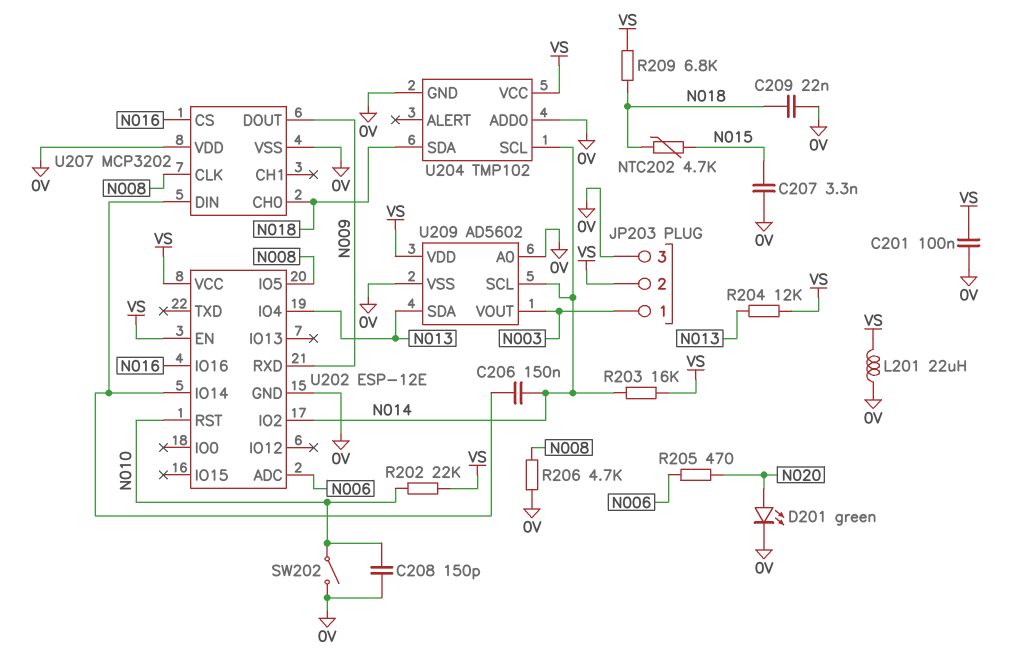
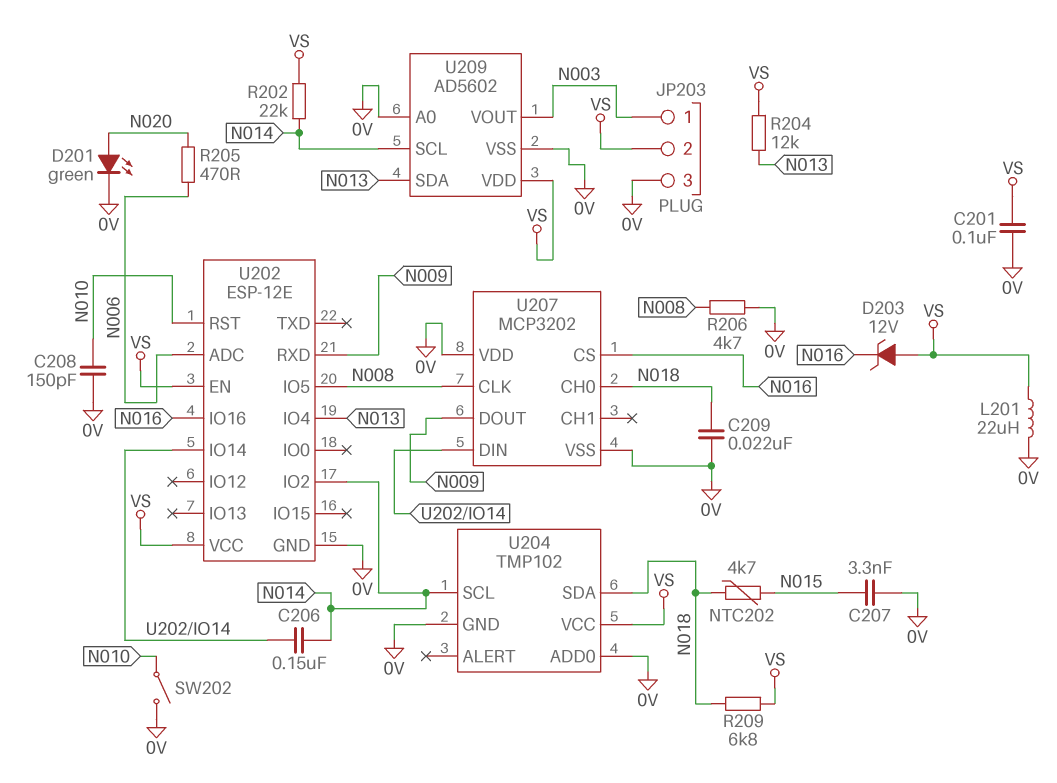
D203: none -> zener 12V (A VS, K N016)
R202: 22k (N010, VS) -> 22k (N014, VS)
R203: 16k (N014, VS) -> none

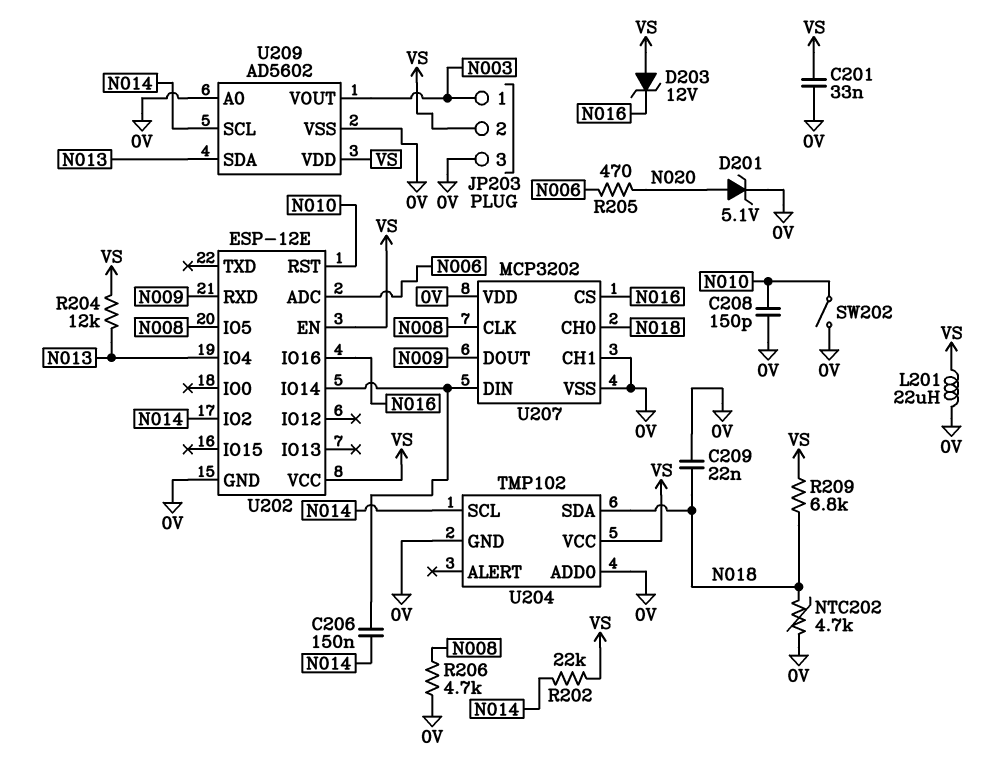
C201: 100nF (0V, VS) -> 33nF (0V, VS)
C207: 3.3nF (0V, N015) -> none
D201: LED green (A N020, K 0V) -> zener 5.1V (A N020, K 0V)
NTC202: 4.7k (N015, N018) -> 4.7k (0V, N018)
U207 pin CH1: none -> 0V

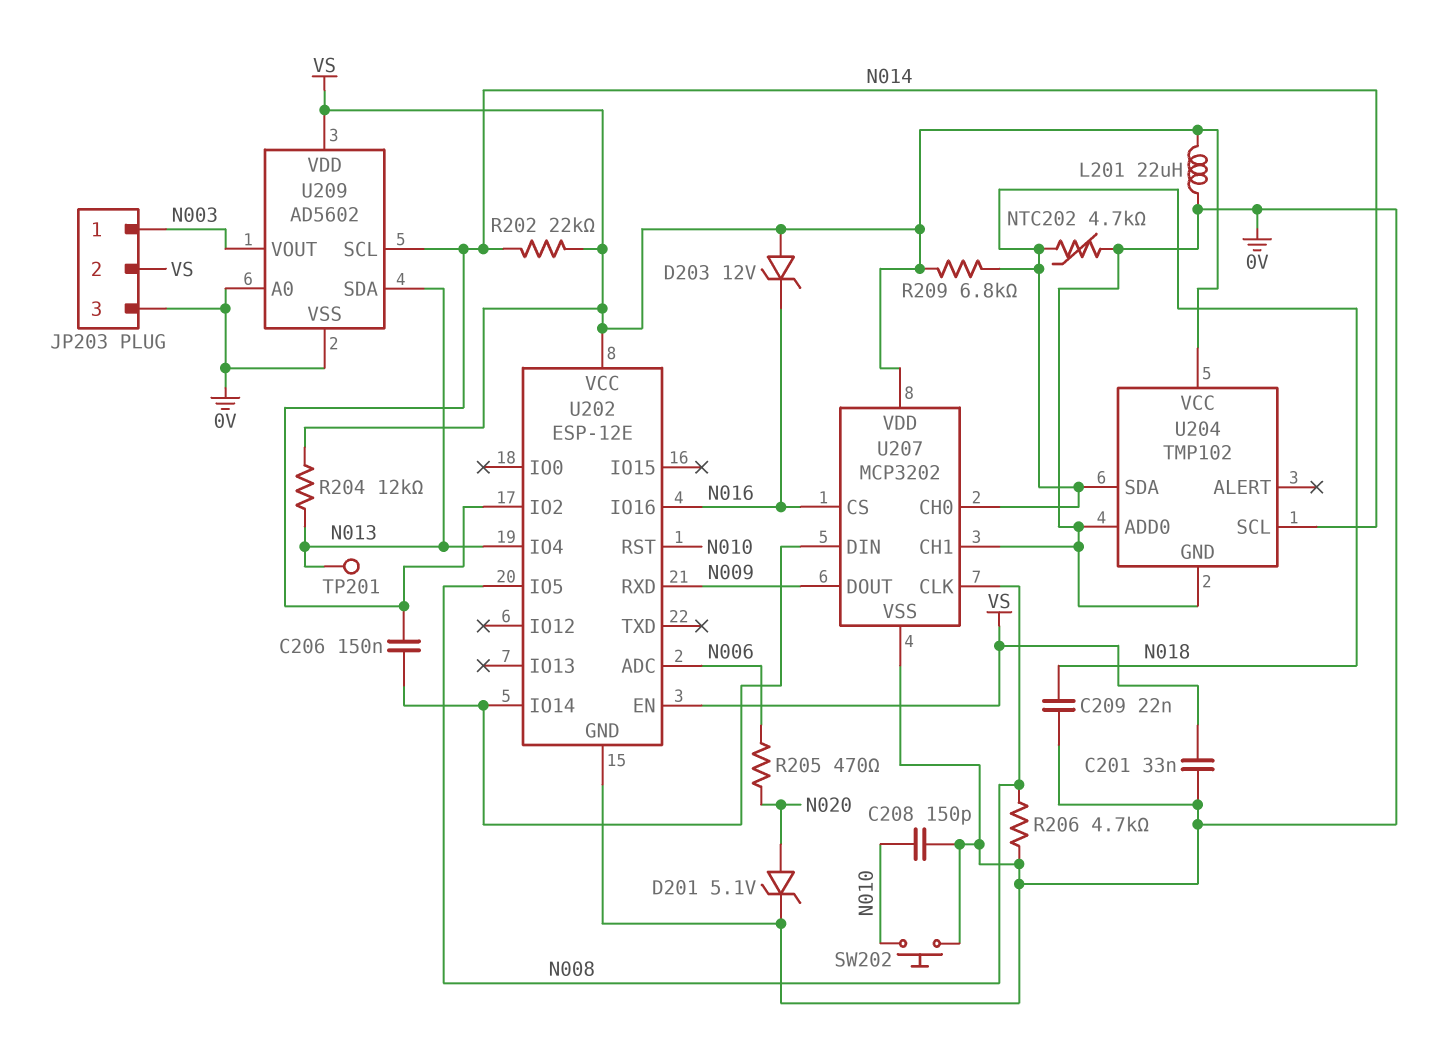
SW202: switch (0V, N010) -> button (0V, N010)
TP201: none -> test point (N013)
U207 pin VDD: 0V -> VS

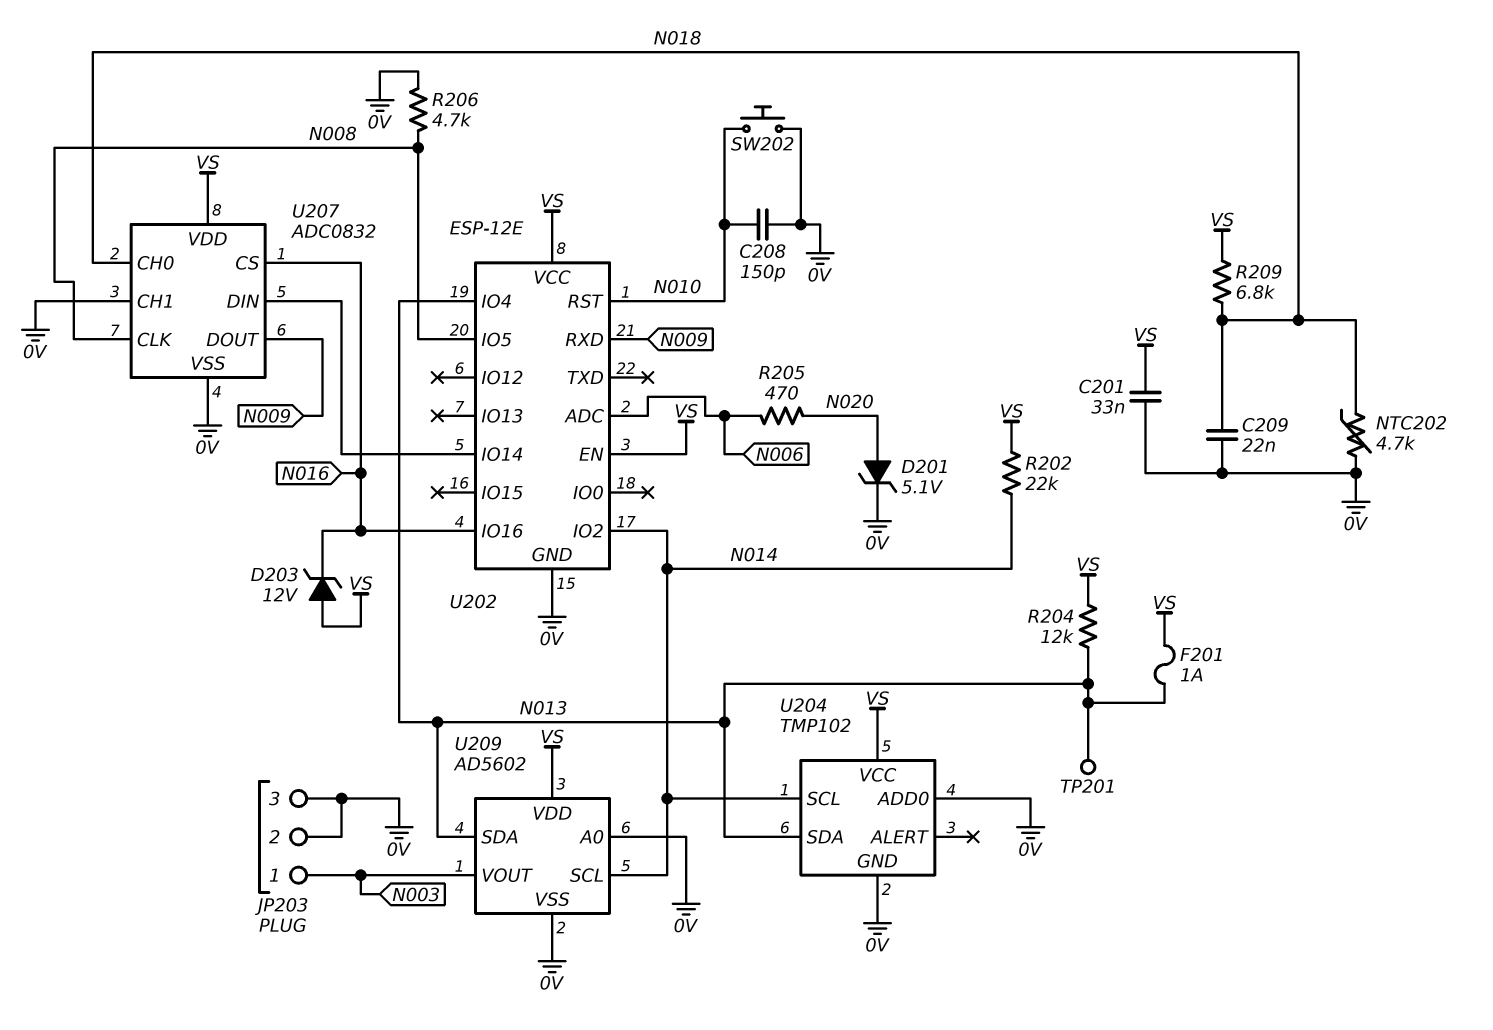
C206: 150nF (N014, U202/IO14) -> none
F201: none -> 1A (N013, VS)
JP203 pin 2: VS -> 0V
L201: 22uH (0V, VS) -> none
U204 pin SDA: N018 -> N013
U207: MCP3202 -> ADC0832

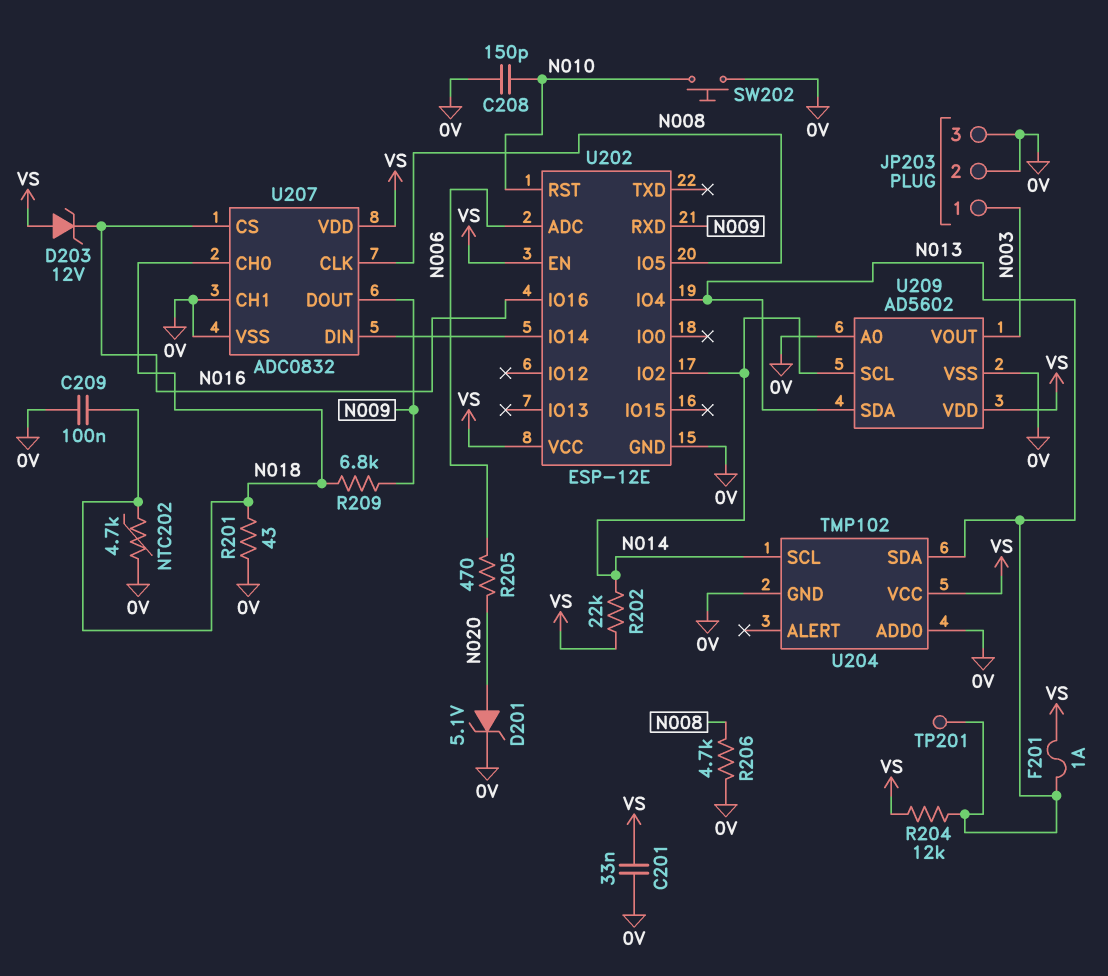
C209: 22nF (0V, N018) -> 100nF (0V, N018)
R201: none -> 43 (0V, N018)
R209: 6.8k (N018, VS) -> 6.8k (N009, N018)

